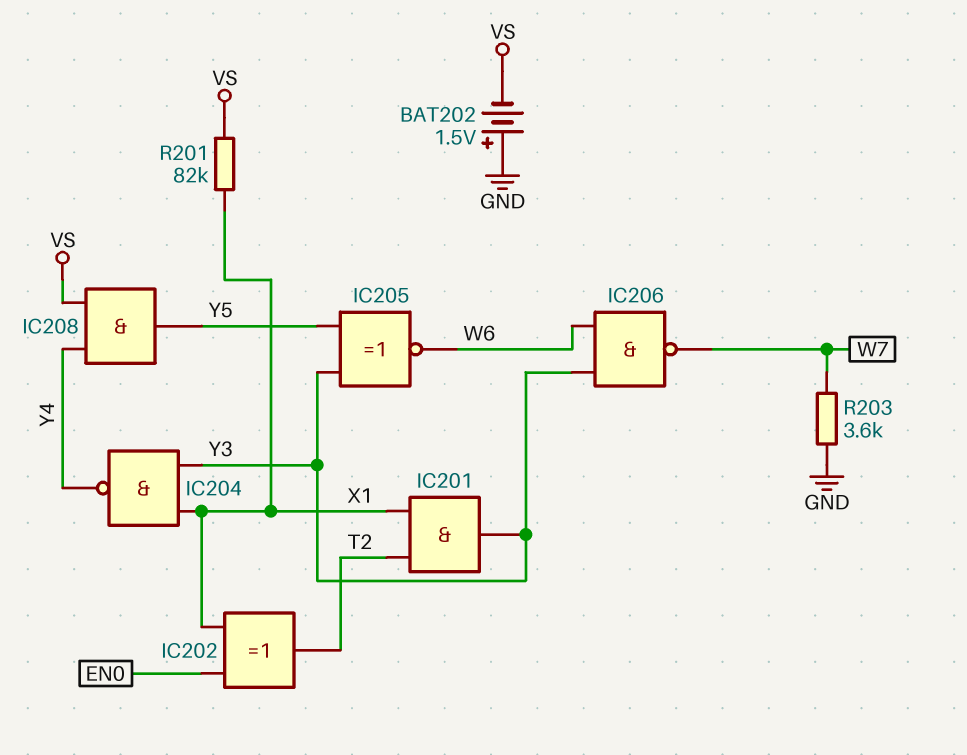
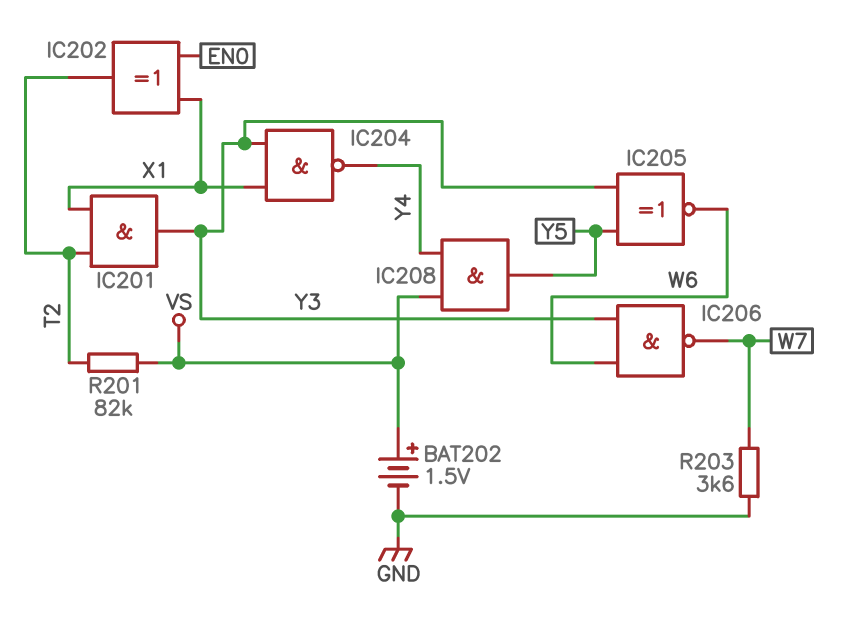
BAT202: 1.5V (plus GND, minus VS) -> 1.5V (plus VS, minus GND)
R201: 82k (VS, X1) -> 82k (T2, VS)

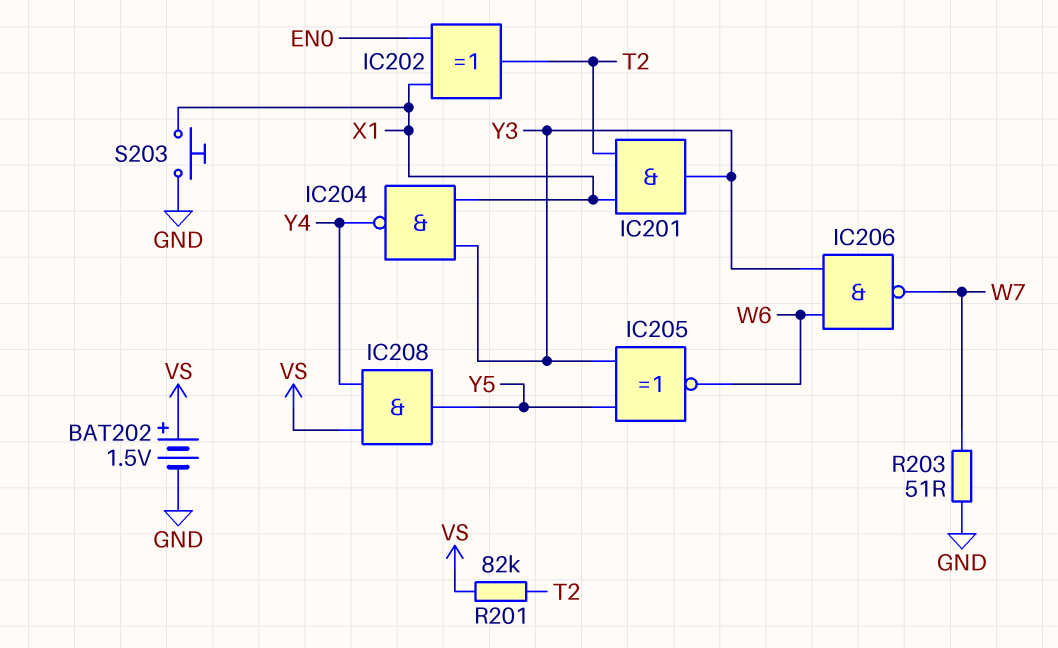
R203: 3.6k (GND, W7) -> 51 (GND, W7)
S203: none -> button (GND, X1)

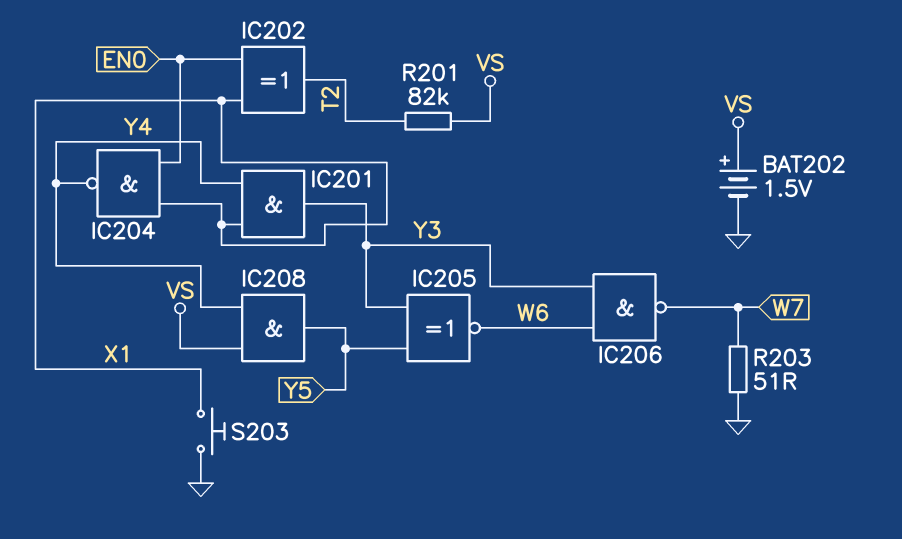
IC201: AND (in T2, in X1, out Y3) -> AND (in X1, in Y4, out Y3)
IC204: NAND (in X1, in Y3, out Y4) -> NAND (in EN0, in X1, out Y4)

